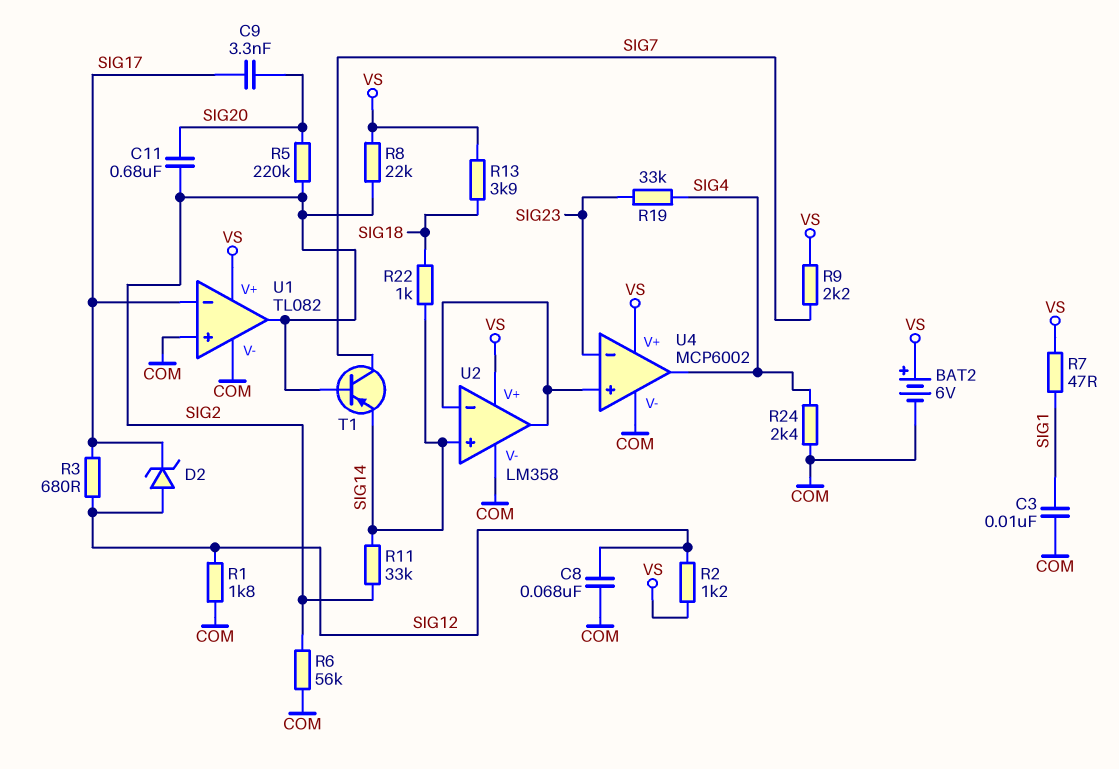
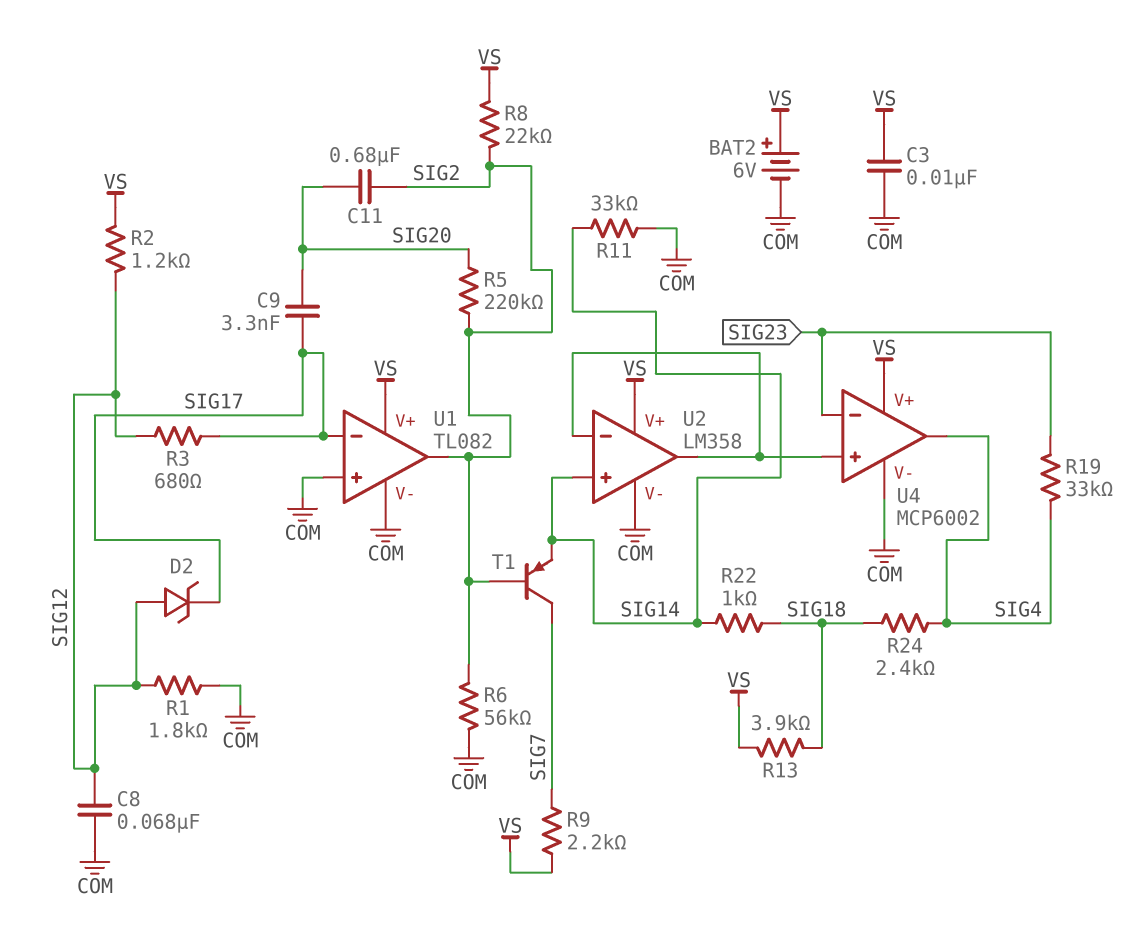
C3: 10nF (COM, SIG1) -> 10nF (COM, VS)
R7: 47 (SIG1, VS) -> none
R11: 33k (SIG2, SIG14) -> 33k (COM, SIG14)
R24: 2.4k (COM, SIG4) -> 2.4k (SIG4, SIG18)

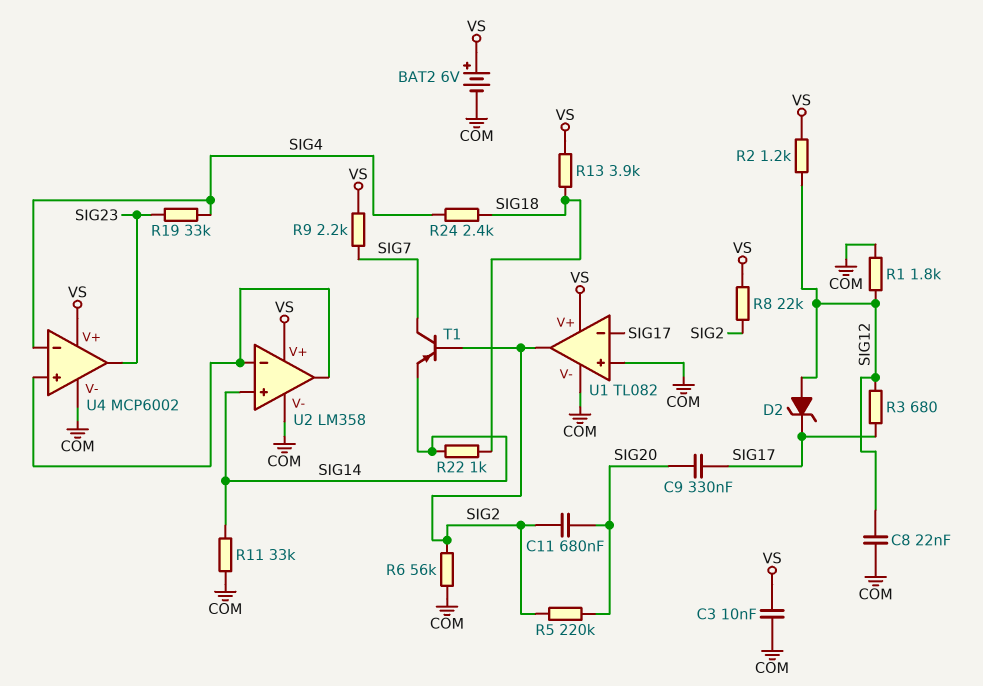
C8: 68nF (COM, SIG12) -> 22nF (COM, SIG12)
C9: 3.3nF (SIG17, SIG20) -> 330nF (SIG17, SIG20)
U4 pin in-: SIG23 -> SIG4
U4 pin out: SIG4 -> SIG23

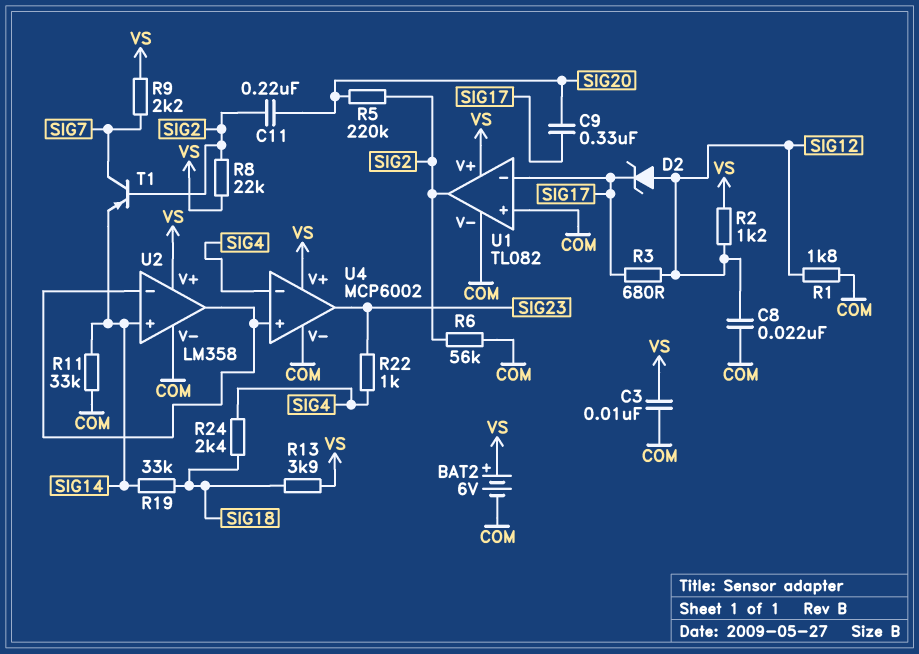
C11: 680nF (SIG2, SIG20) -> 220nF (SIG2, SIG20)
R19: 33k (SIG4, SIG23) -> 33k (SIG14, SIG18)
R22: 1k (SIG14, SIG18) -> 1k (SIG4, SIG23)

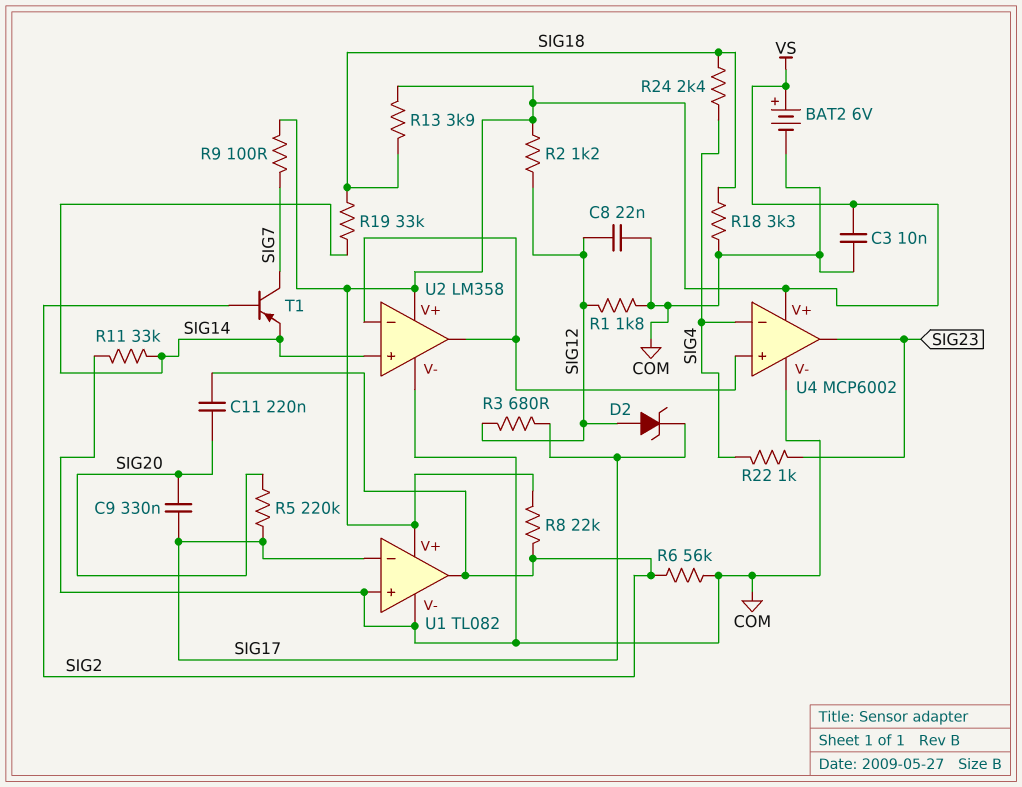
R5: 220k (SIG2, SIG20) -> 220k (SIG17, SIG20)
R9: 2.2k (SIG7, VS) -> 100 (SIG7, VS)
R18: none -> 3.3k (COM, SIG18)

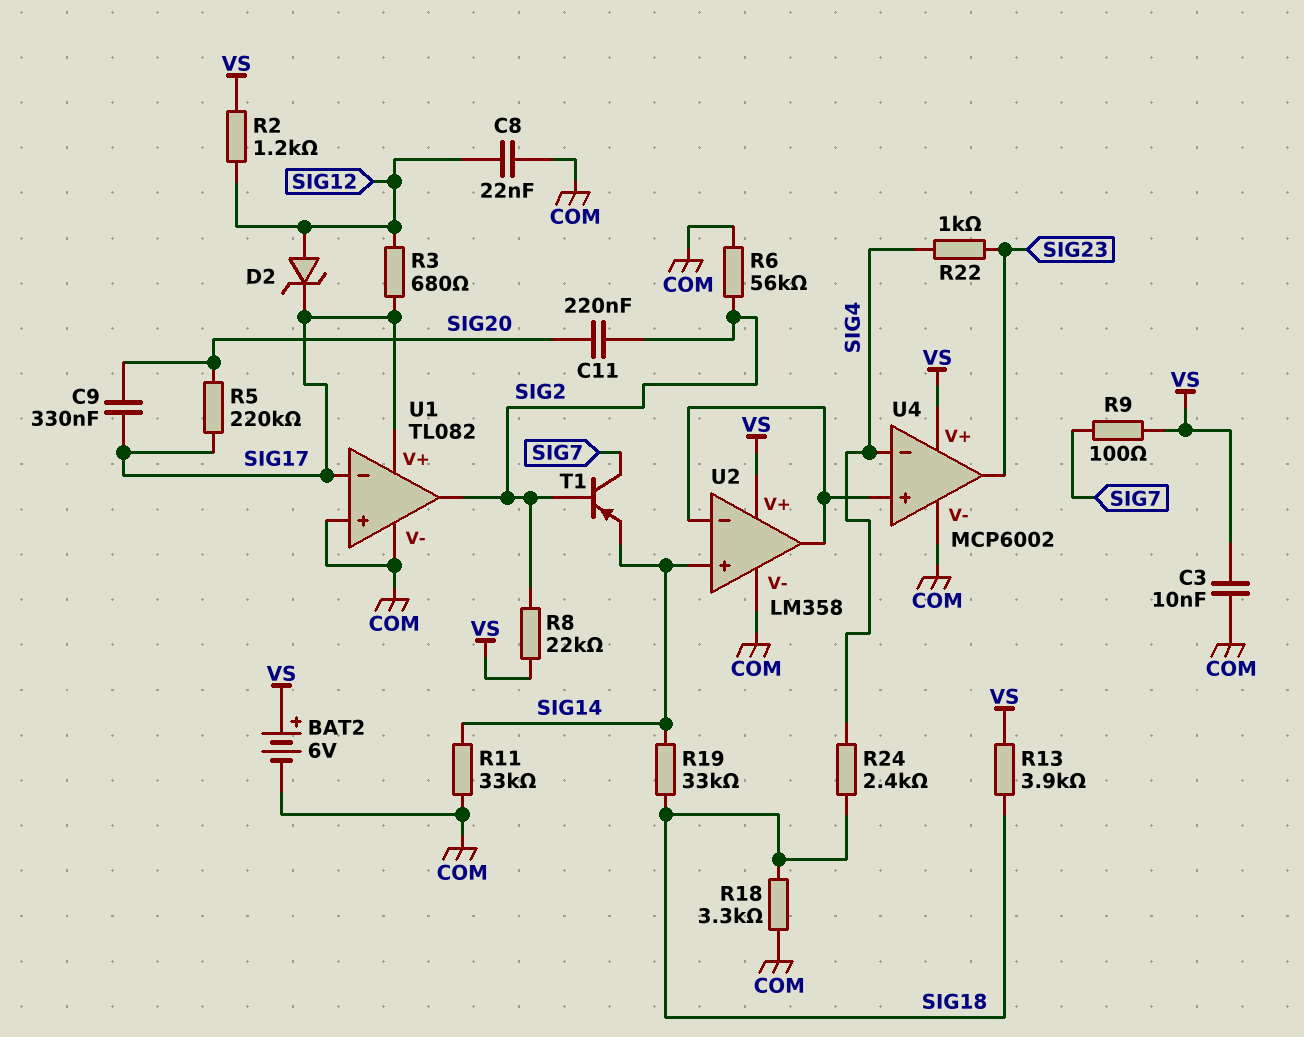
R1: 1.8k (COM, SIG12) -> none
U1 pin V+: VS -> SIG17

